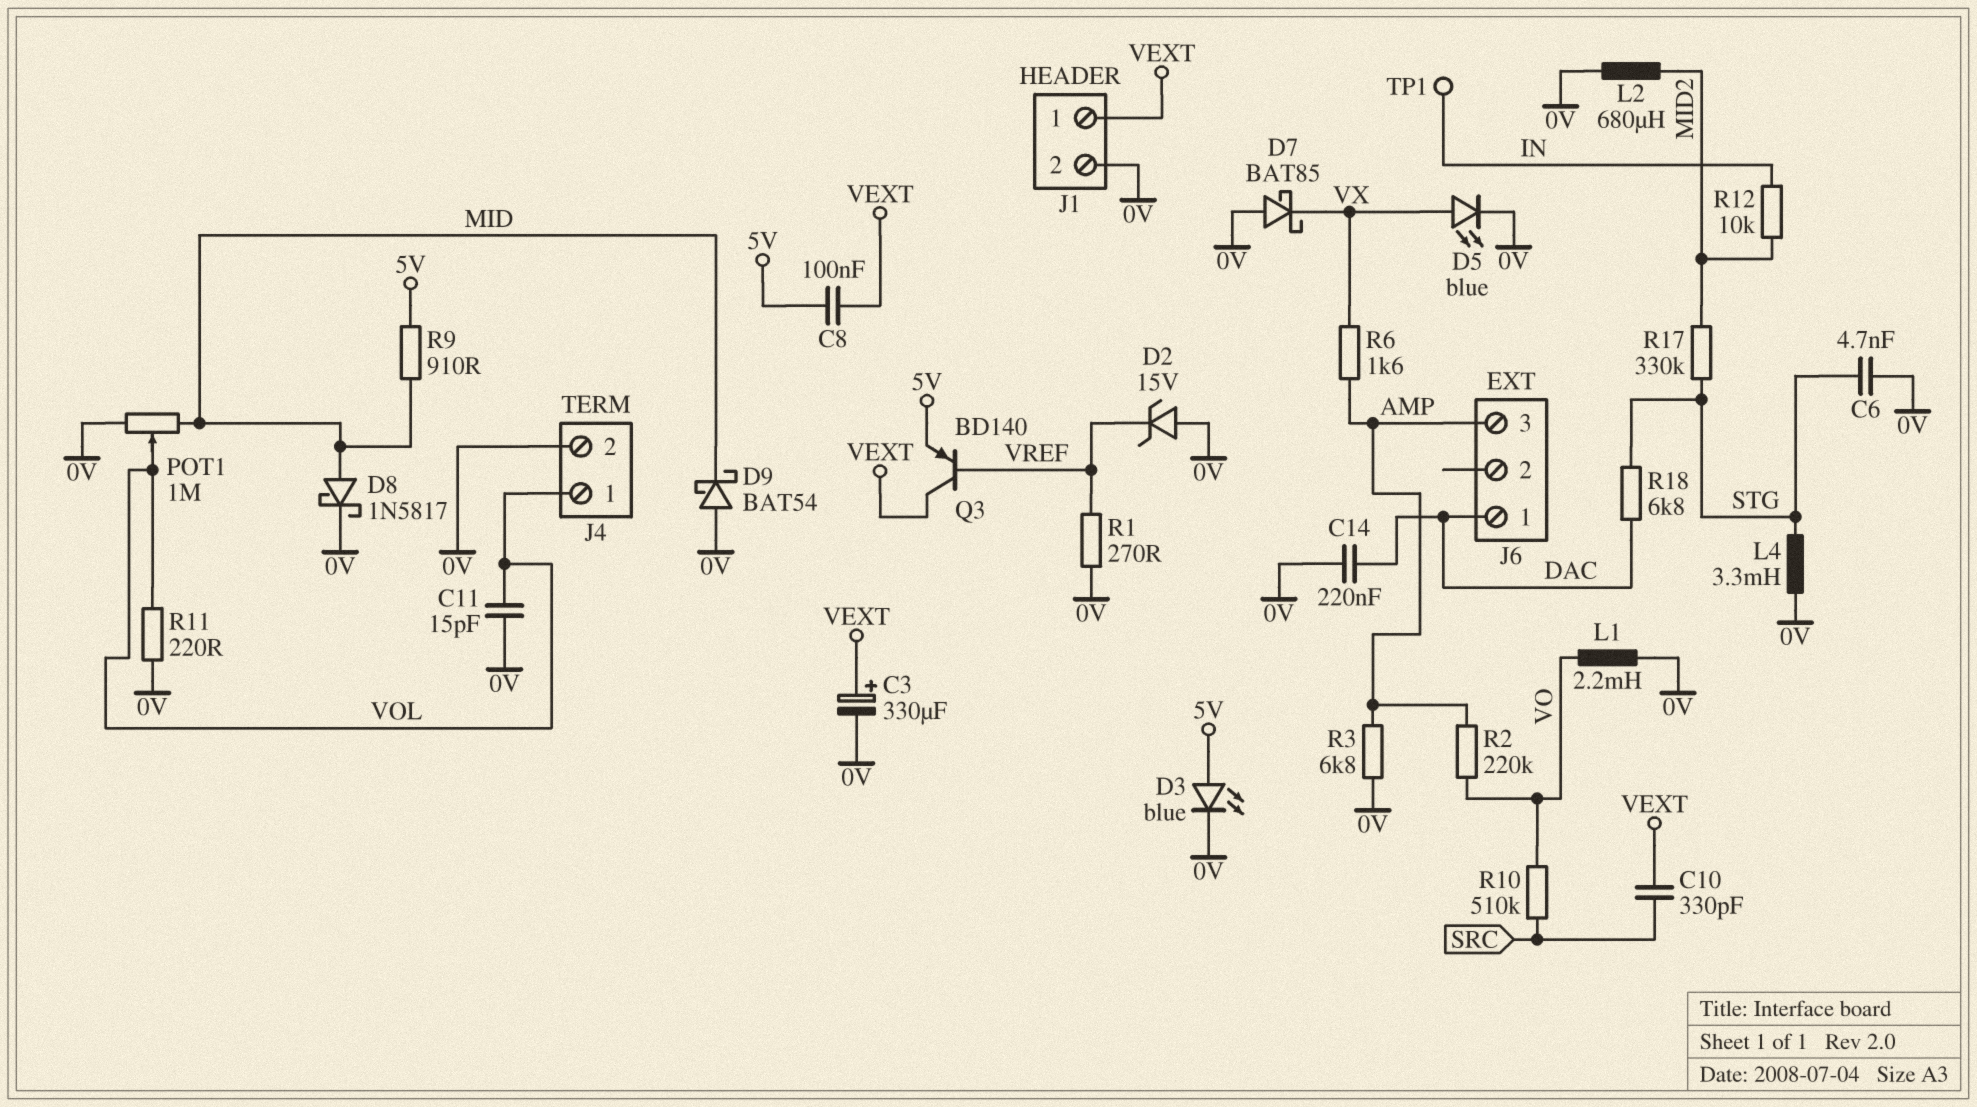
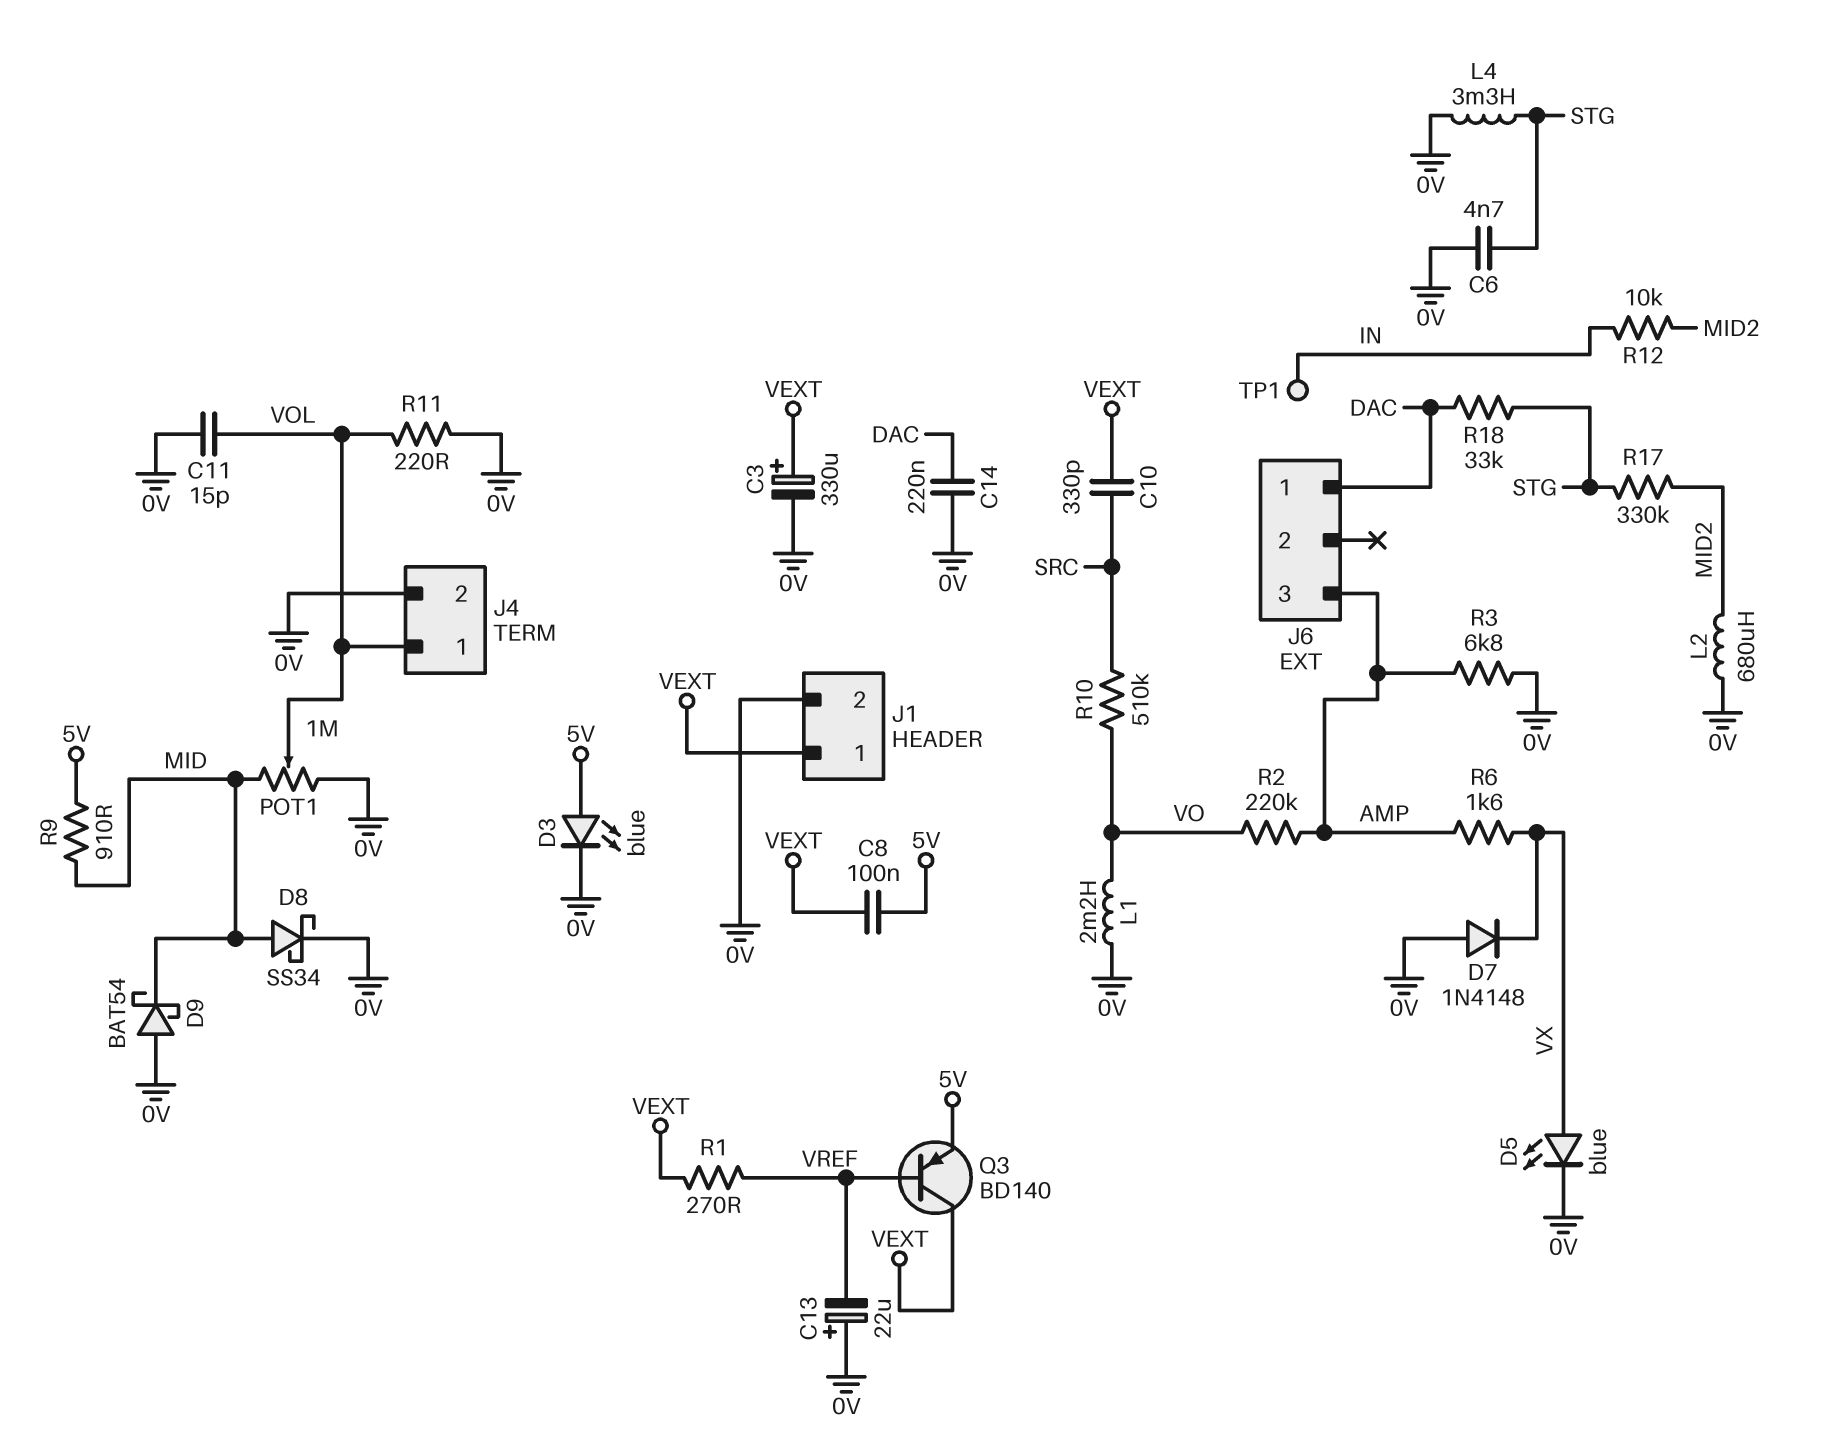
C13: none -> 22uF (plus 0V, minus VREF)
D2: zener 15V (A 0V, K VREF) -> none
D7: schottky BAT85 (A 0V, K VX) -> diode 1N4148 (A 0V, K VX)
D8: schottky 1N5817 (A MID, K 0V) -> schottky SS34 (A MID, K 0V)
R1: 270 (0V, VREF) -> 270 (VEXT, VREF)
R18: 6.8k (DAC, STG) -> 33k (DAC, STG)

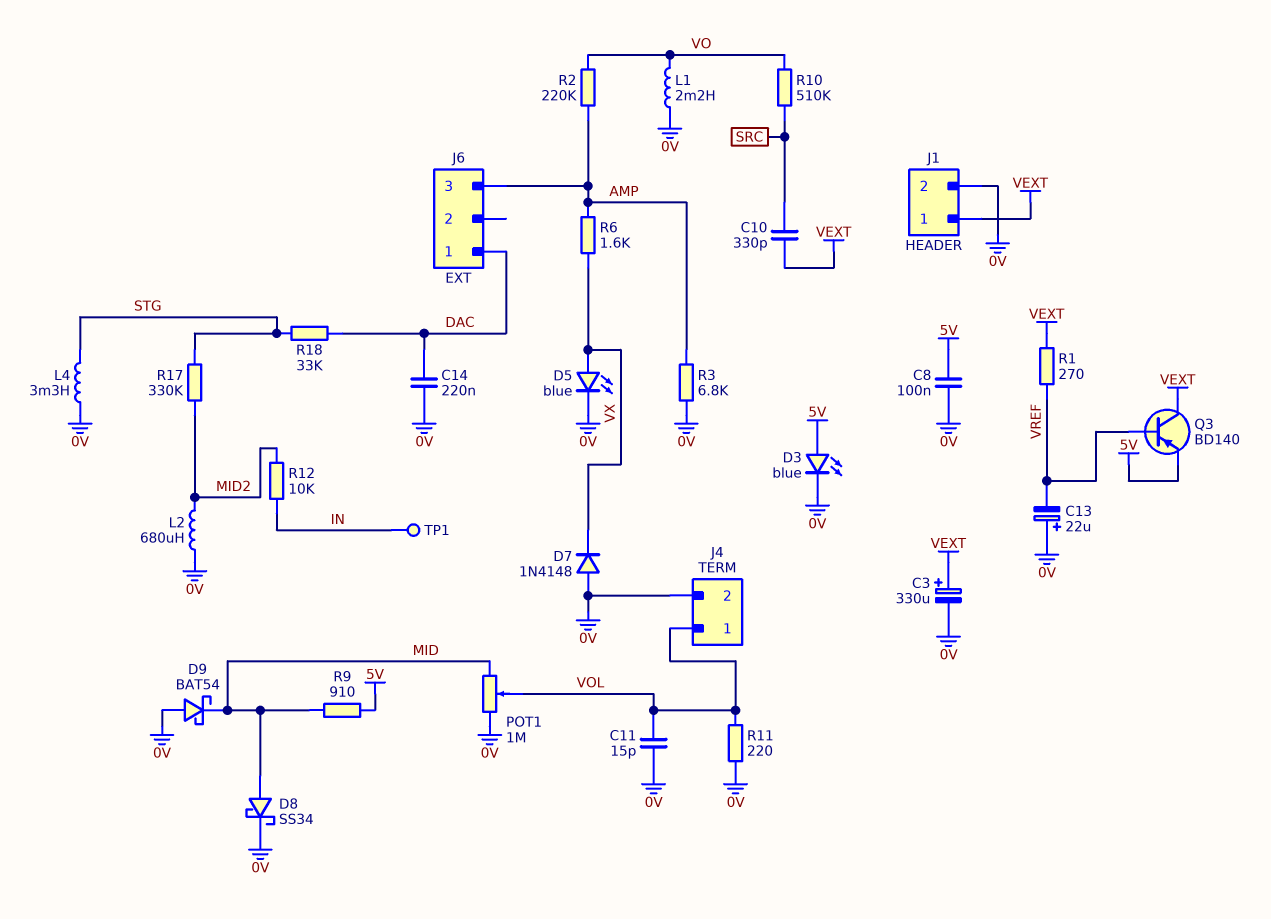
C6: 4.7nF (0V, STG) -> none
C8: 100nF (5V, VEXT) -> 100nF (0V, 5V)

